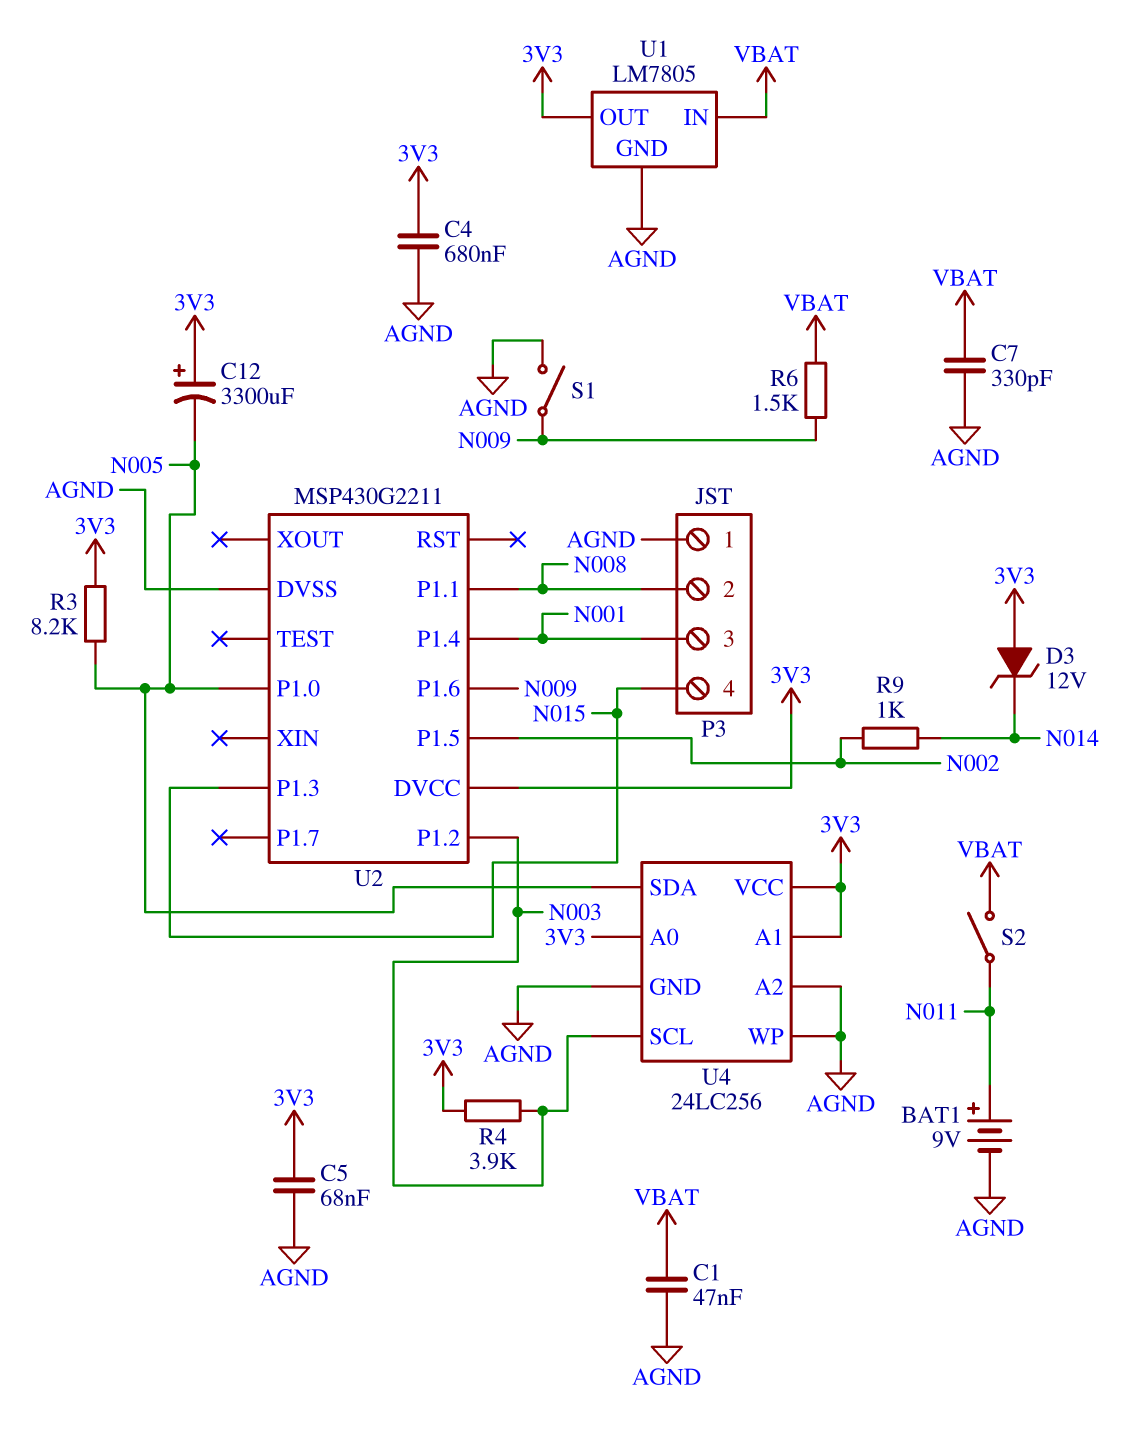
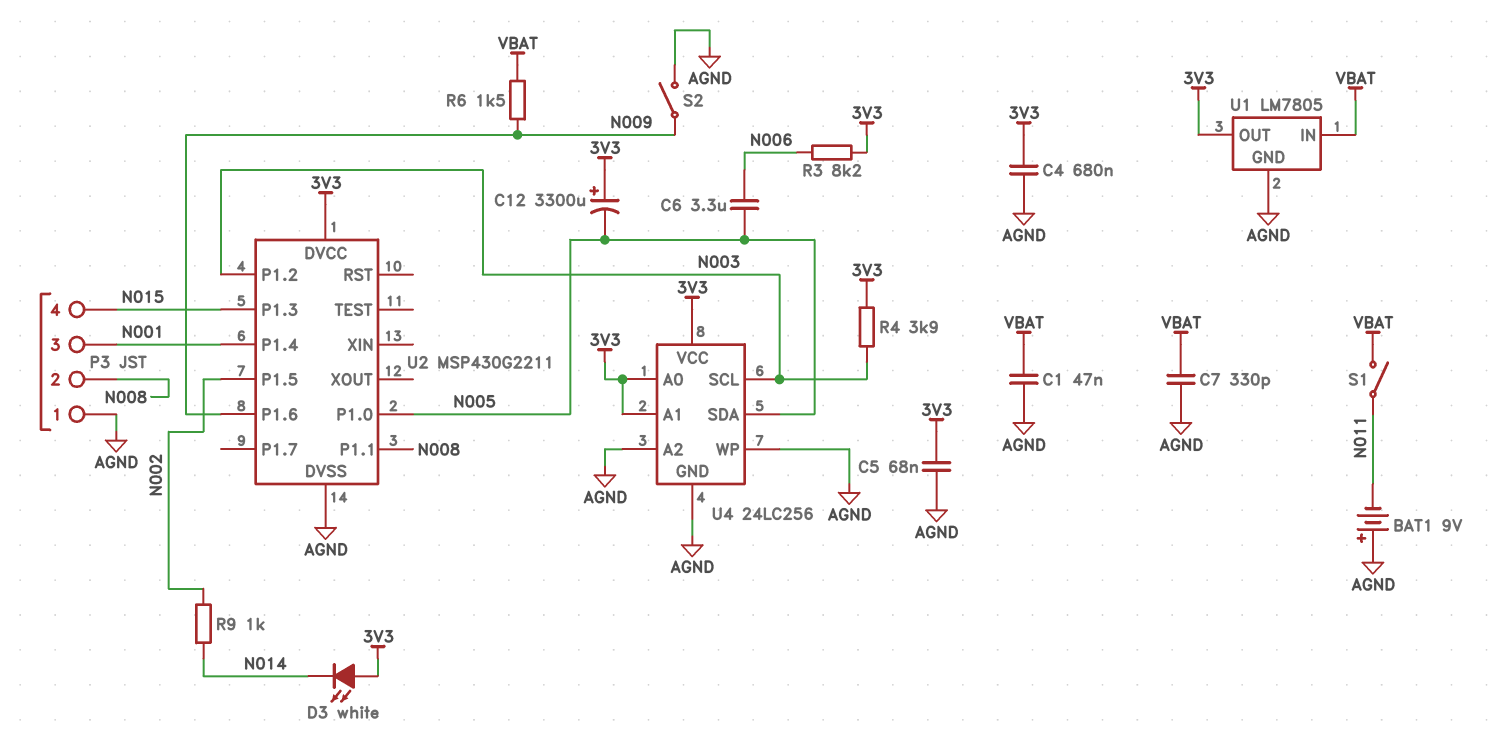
BAT1: 9V (plus N011, minus AGND) -> 9V (plus AGND, minus N011)
C6: none -> 3.3uF (N005, N006)
D3: zener 12V (A 3V3, K N014) -> LED white (A 3V3, K N014)
R3: 8.2k (3V3, N005) -> 8.2k (3V3, N006)
S1: switch (AGND, N009) -> switch (N011, VBAT)
S2: switch (N011, VBAT) -> switch (AGND, N009)

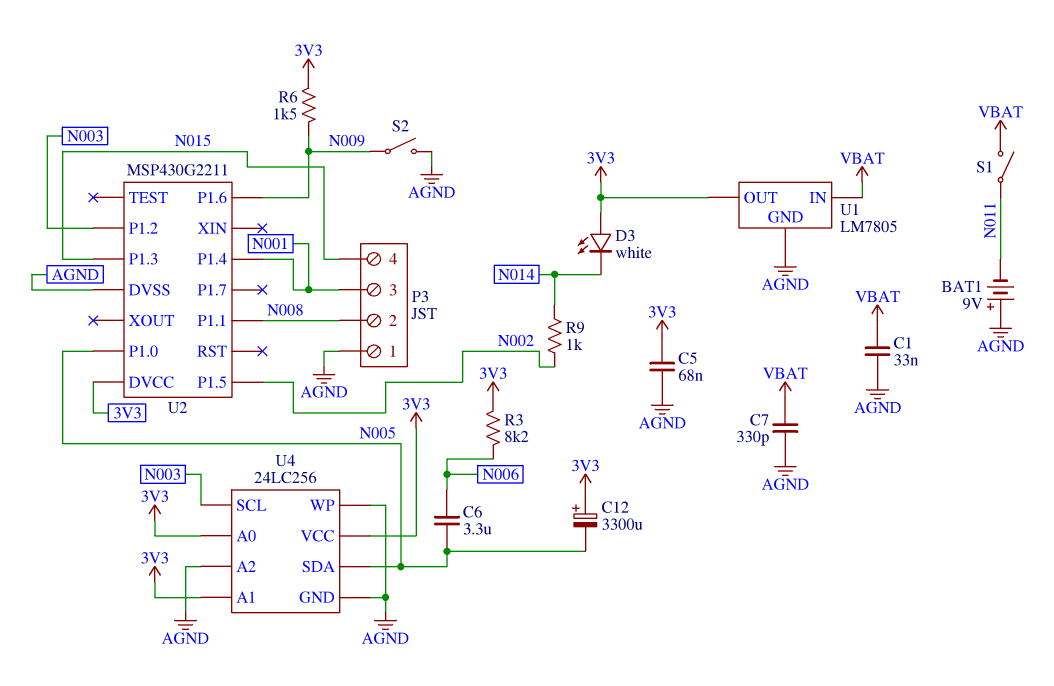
C1: 47nF (AGND, VBAT) -> 33nF (AGND, VBAT)
C4: 680nF (3V3, AGND) -> none
R4: 3.9k (3V3, N003) -> none
R6: 1.5k (N009, VBAT) -> 1.5k (3V3, N009)

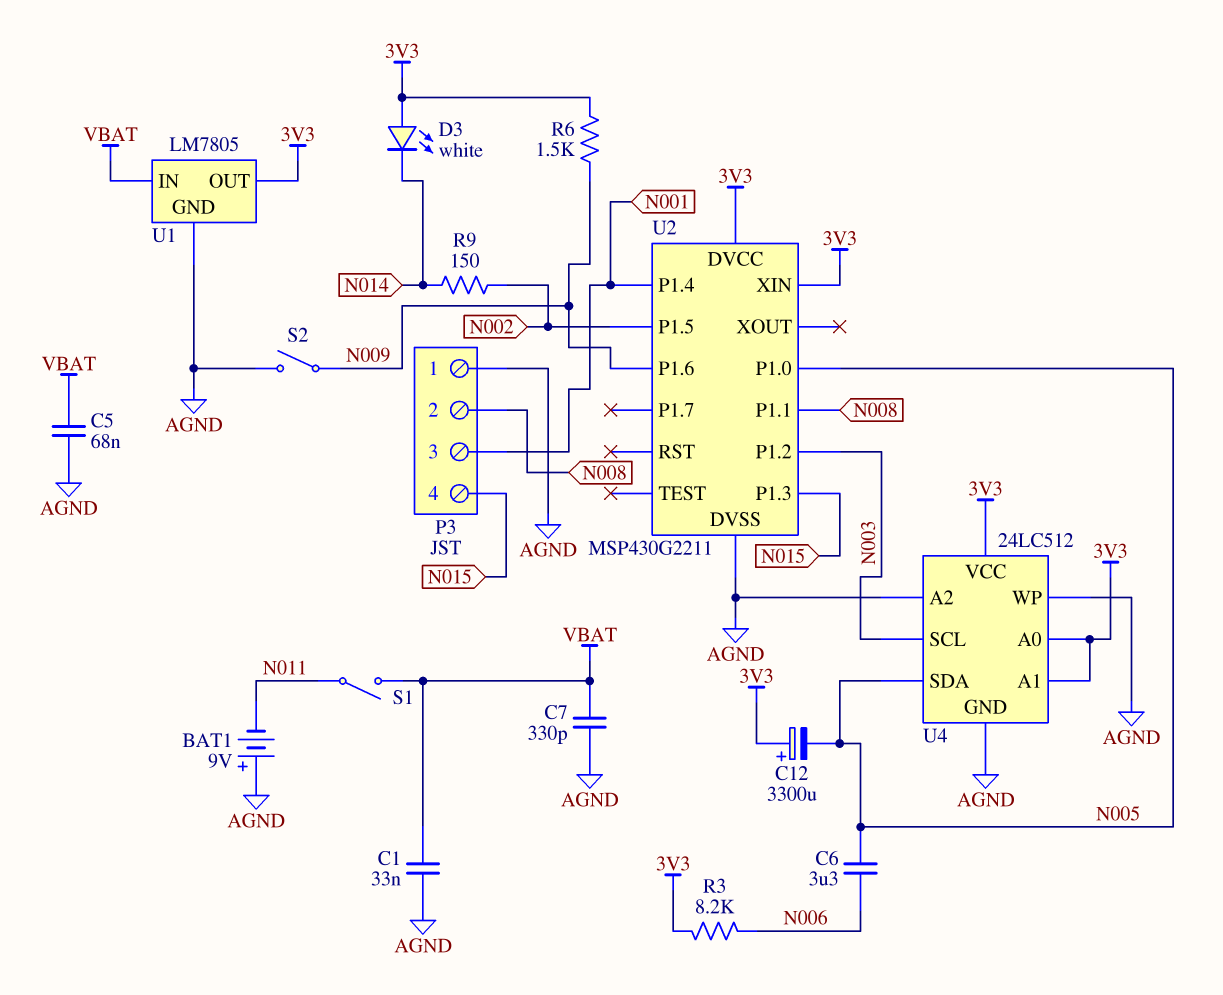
C5: 68nF (3V3, AGND) -> 68nF (AGND, VBAT)
R9: 1k (N002, N014) -> 150 (N002, N014)
U2 pin XIN: none -> 3V3
U4: 24LC256 -> 24LC512

